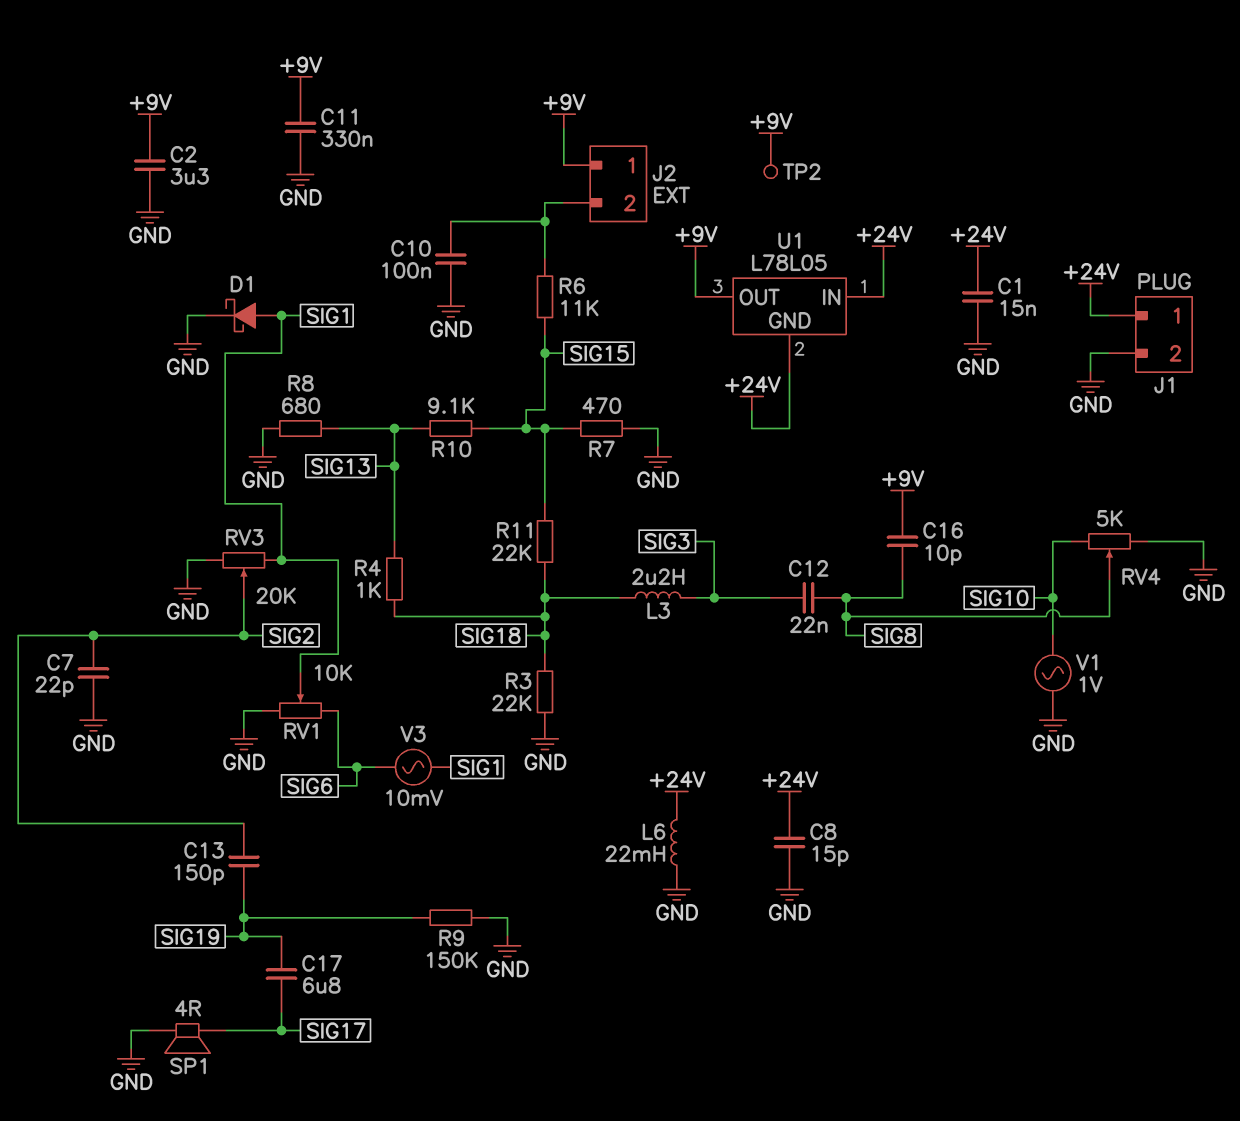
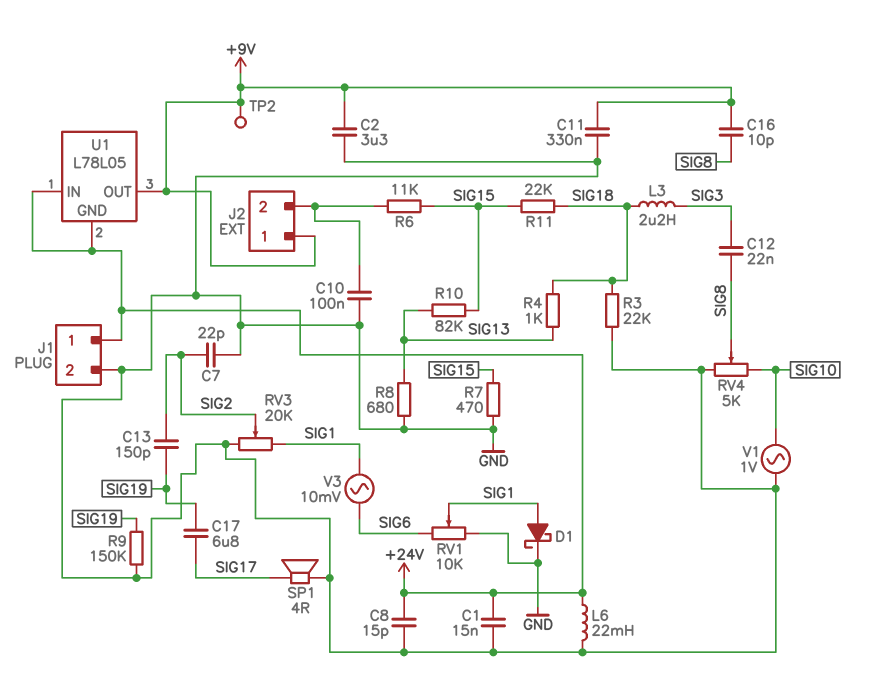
R10: 9.1k (SIG13, SIG15) -> 82k (SIG13, SIG15)

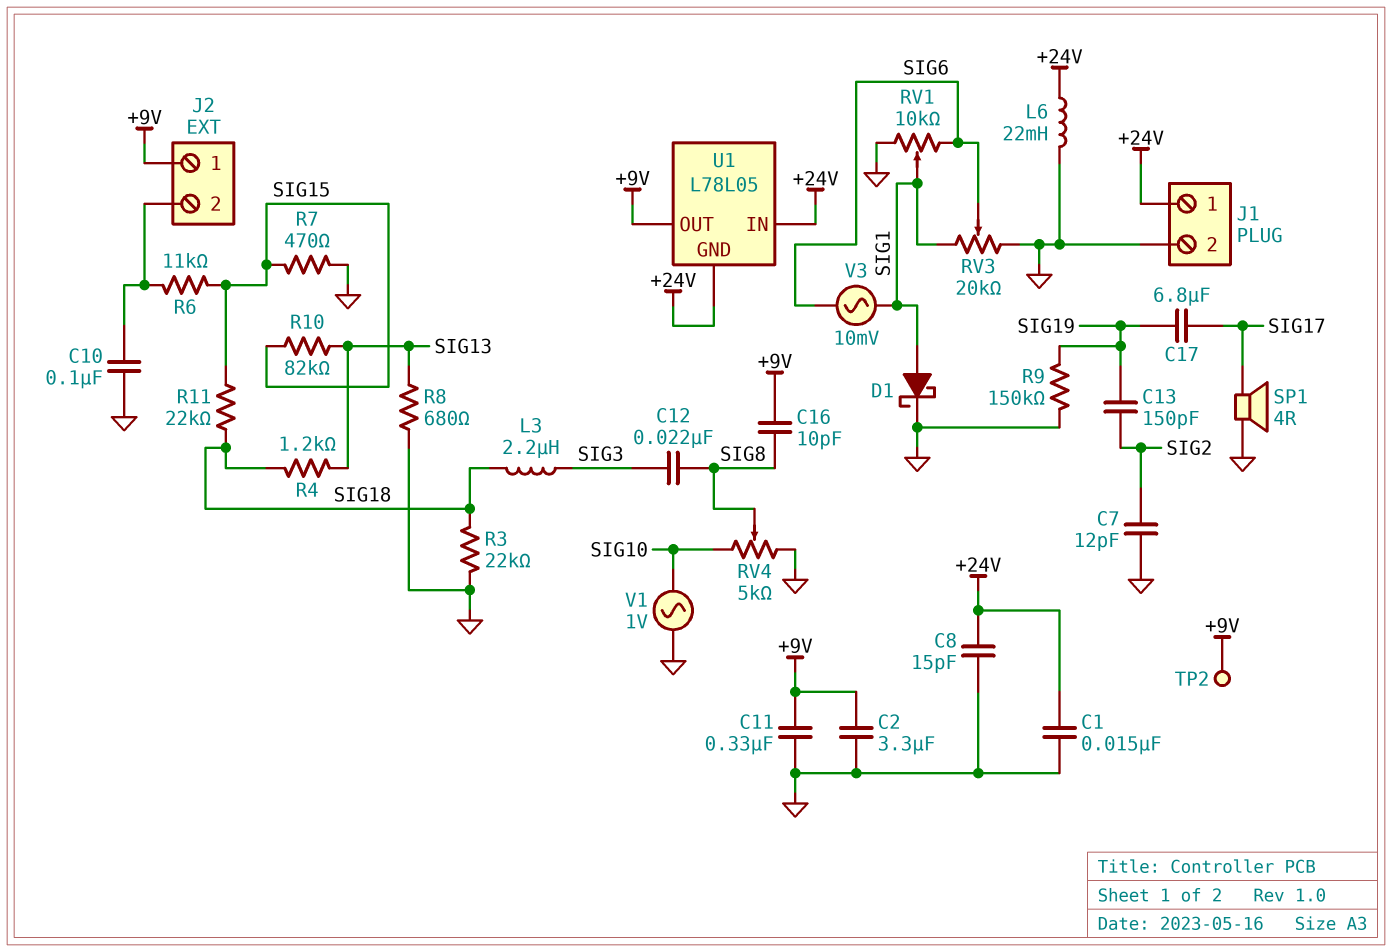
C7: 22pF (GND, SIG2) -> 12pF (GND, SIG2)
R4: 1k (SIG13, SIG18) -> 1.2k (SIG13, SIG18)
RV3: 20k (GND, SIG1, wiper SIG2) -> 20k (GND, SIG1, wiper SIG6)

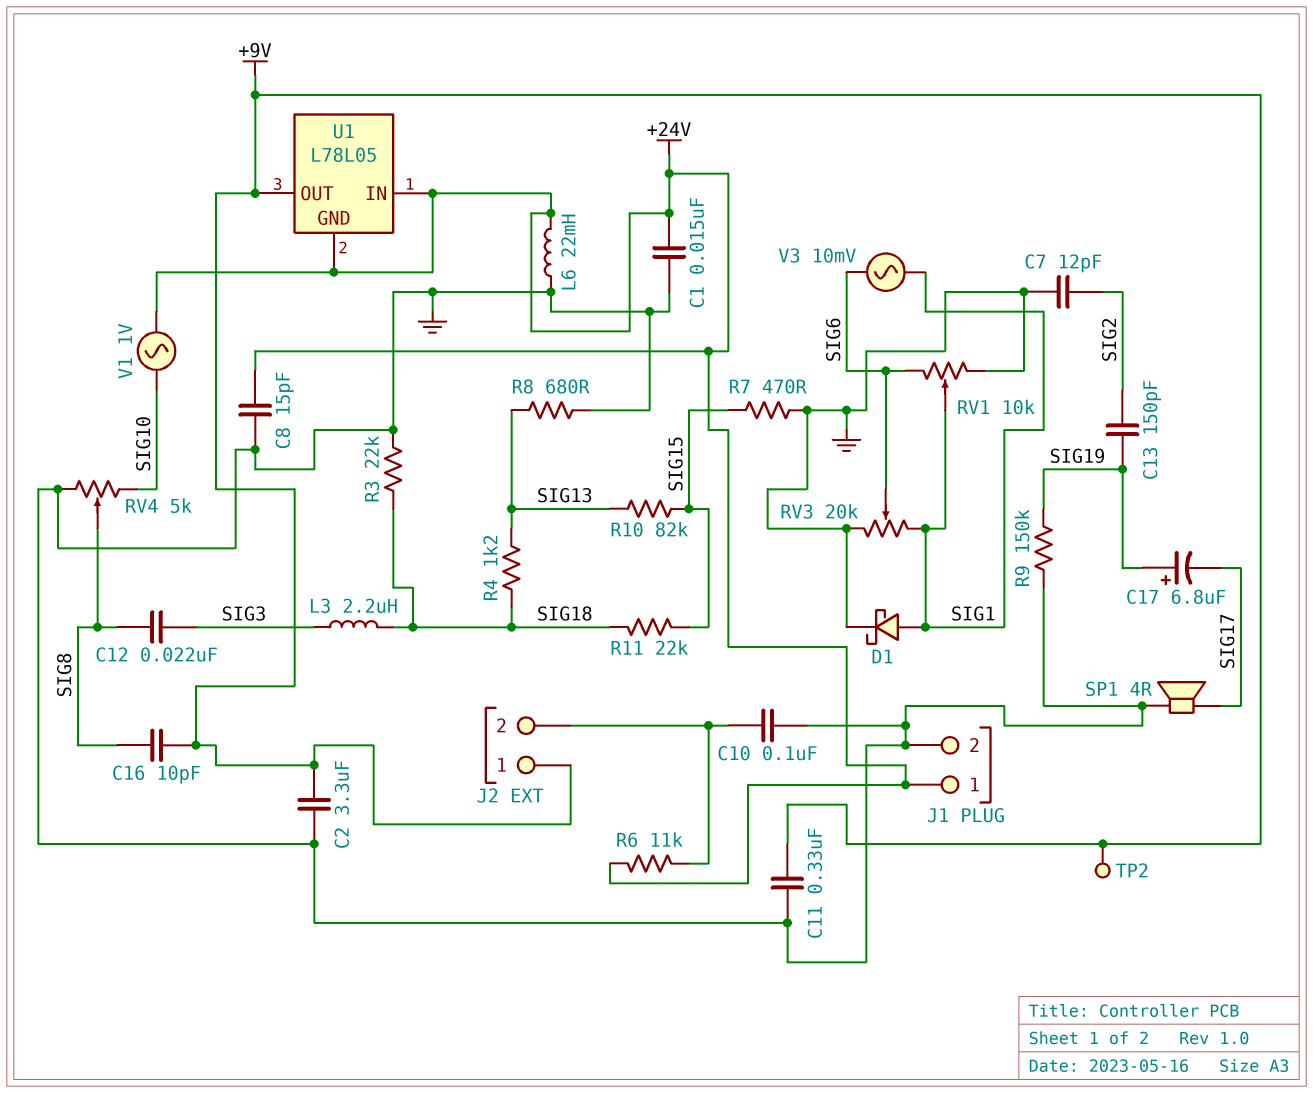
C17: 6.8uF (SIG17, SIG19) -> 6.8uF (plus SIG19, minus SIG17)
R6: 11k (J2/2, SIG15) -> 11k (+24V, J2/2)
V1: AC 1V (GND, SIG10) -> AC 1V (+24V, SIG10)

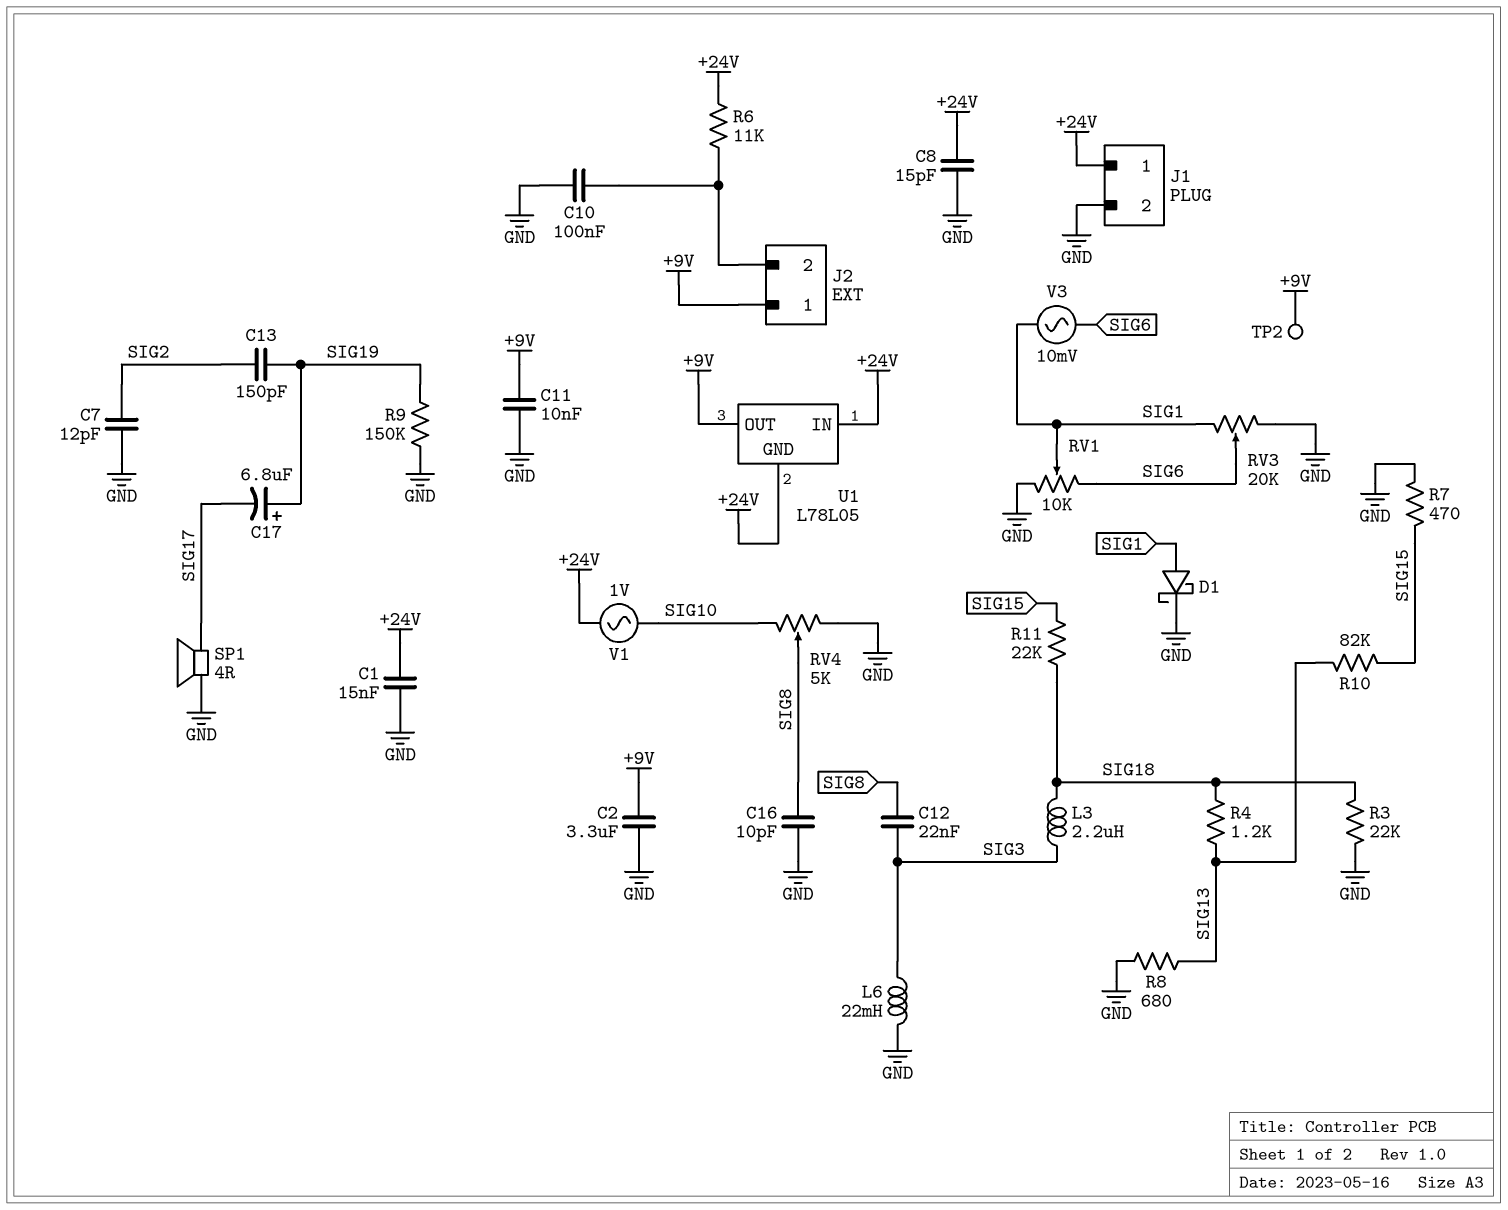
C11: 330nF (+9V, GND) -> 10nF (+9V, GND)
C16: 10pF (+9V, SIG8) -> 10pF (GND, SIG8)
L6: 22mH (+24V, GND) -> 22mH (GND, SIG3)

